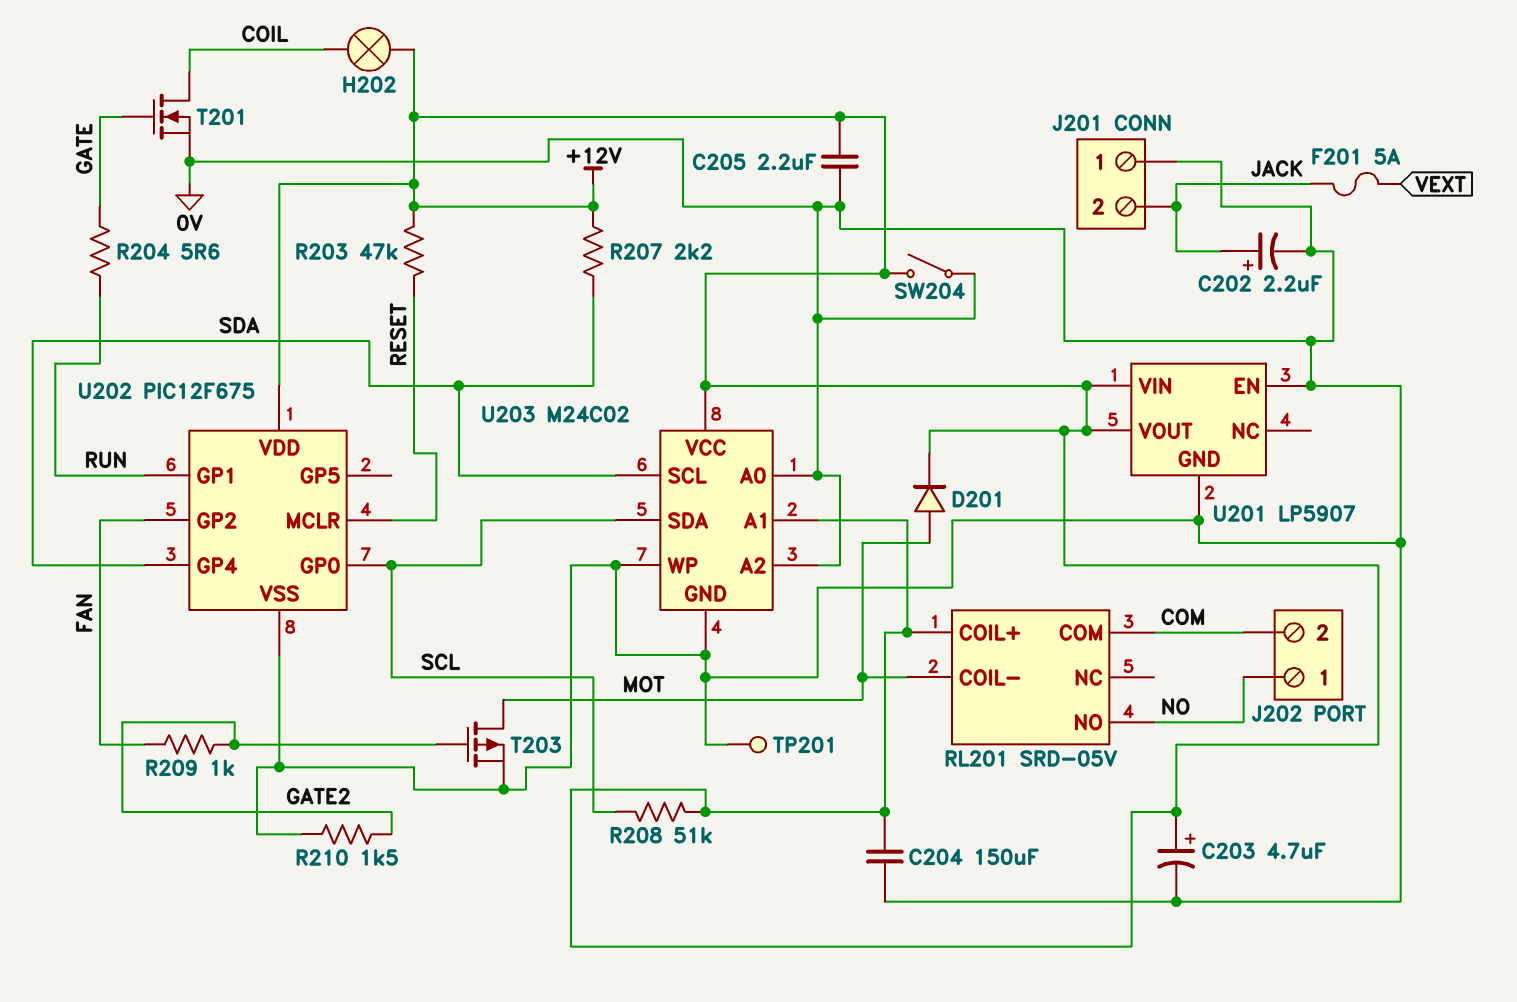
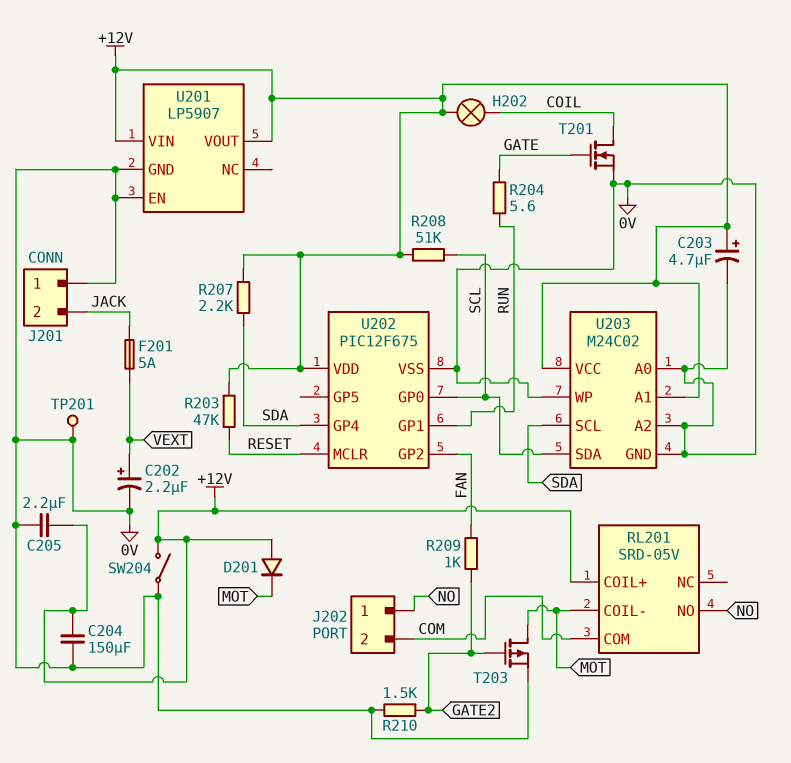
C202: 2.2uF (plus JACK, minus 0V) -> 2.2uF (plus VEXT, minus 0V)
D201: diode (A MOT, K +12V) -> diode (A +12V, K MOT)

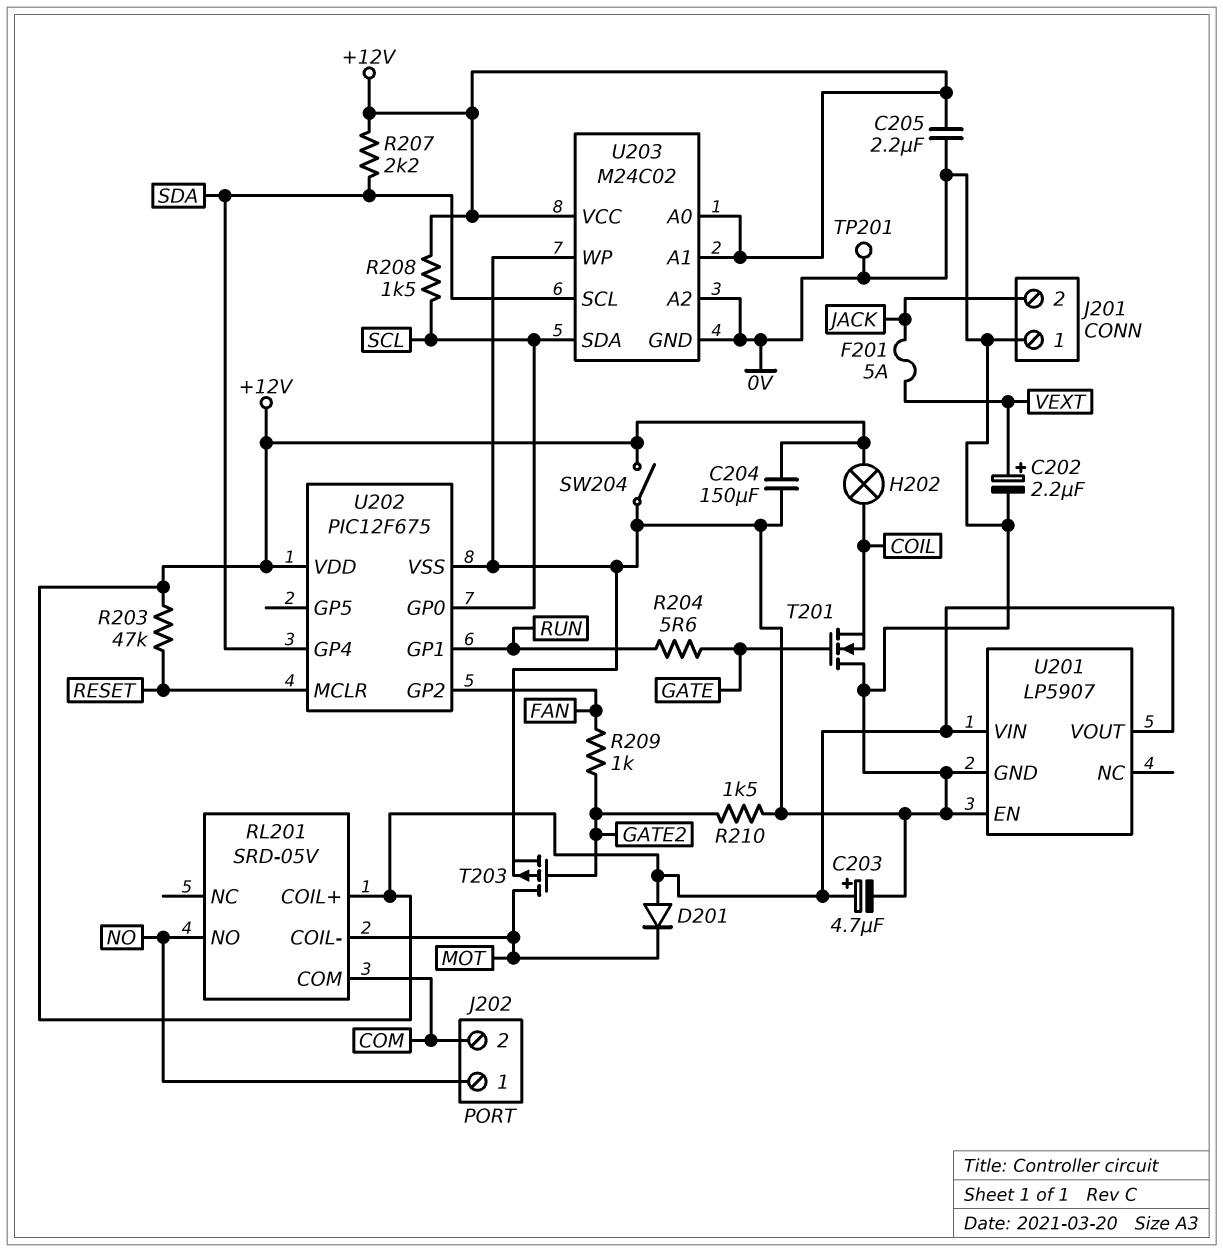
R208: 51k (+12V, SCL) -> 1.5k (+12V, SCL)
T201: NMOS (G GATE, D COIL, S 0V) -> NMOS (G GATE, D 0V, S COIL)
U203 pin A0: 0V -> +12V

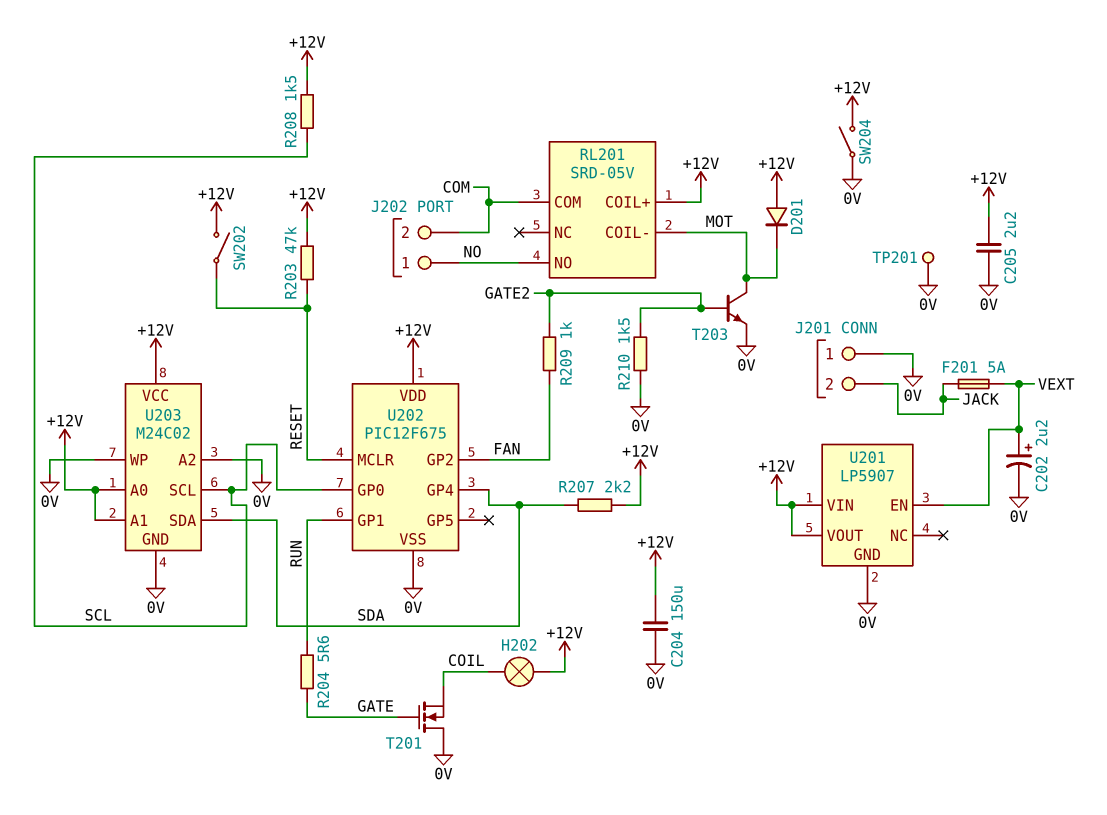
C203: 4.7uF (plus +12V, minus 0V) -> none
SW202: none -> switch (+12V, RESET)
T203: PMOS (G GATE2, D MOT, S 0V) -> NPN (B GATE2, C MOT, E 0V)
U201 pin EN: 0V -> VEXT
U203 pin SCL: SDA -> SCL
U203 pin SDA: SCL -> SDA

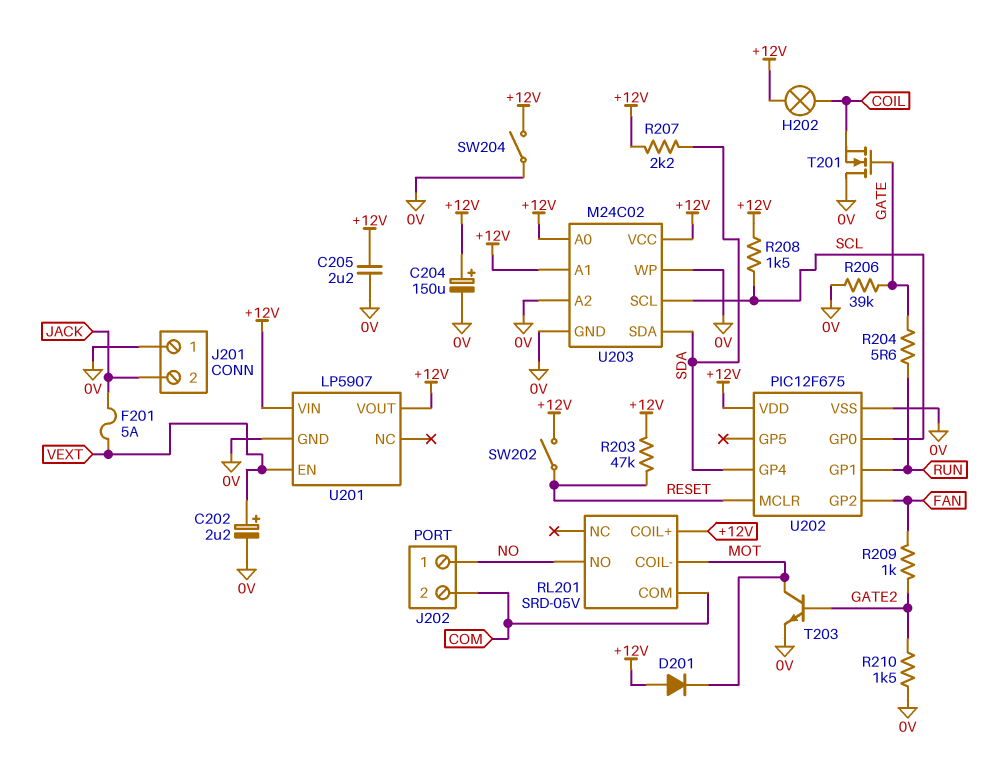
C204: 150uF (+12V, 0V) -> 150uF (plus +12V, minus 0V)
R206: none -> 39k (0V, GATE)
TP201: test point (0V) -> none

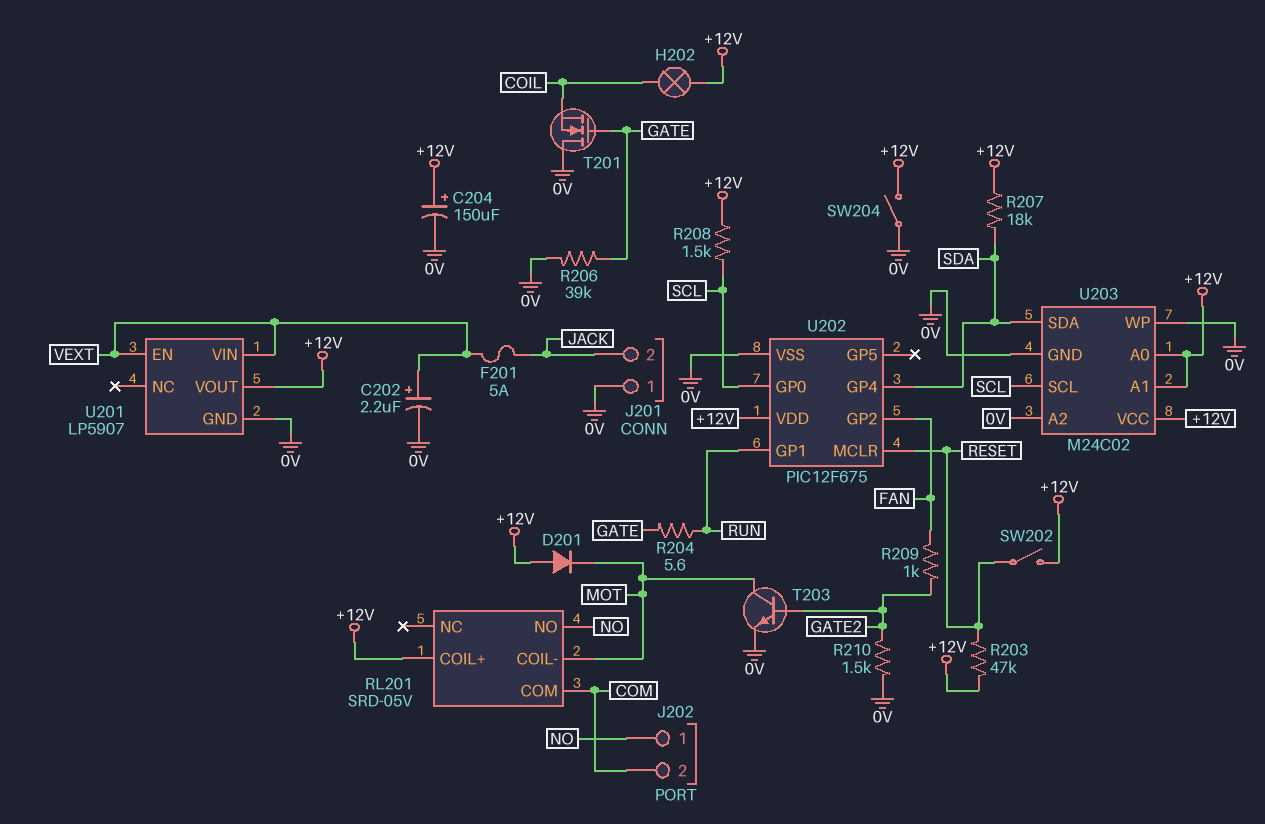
C205: 2.2uF (+12V, 0V) -> none
R207: 2.2k (+12V, SDA) -> 18k (+12V, SDA)
U201 pin VIN: +12V -> VEXT

